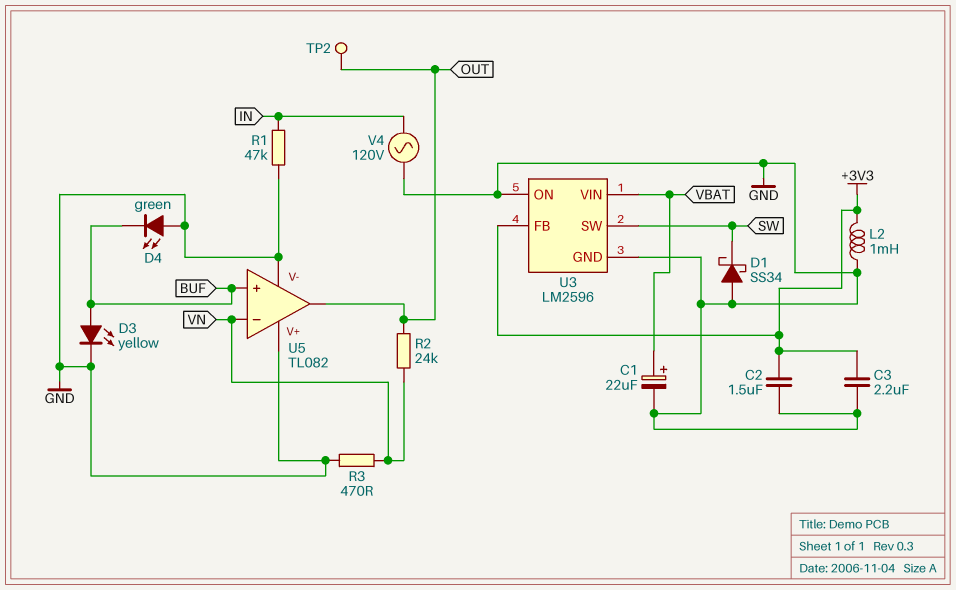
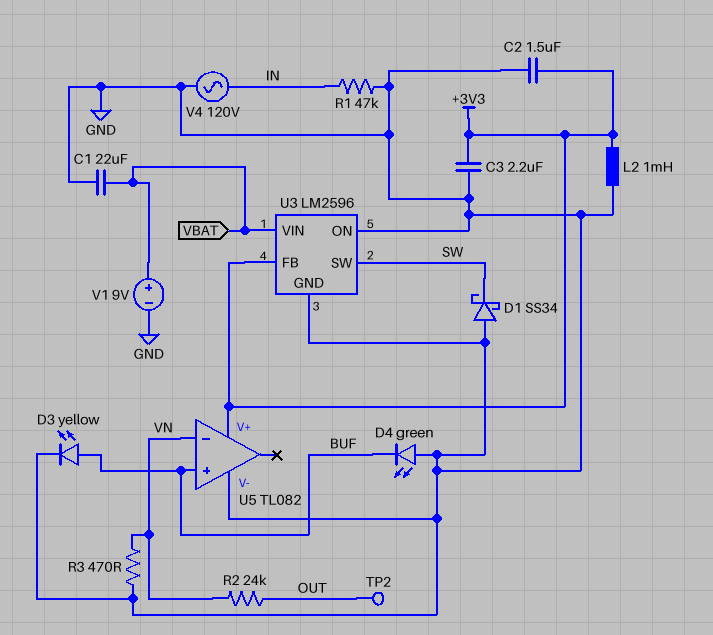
C1: 22uF (plus VBAT, minus GND) -> 22uF (GND, VBAT)
U5 pin V+: GND -> +3V3
U5 pin out: OUT -> none
V1: none -> 9V (plus VBAT, minus GND)

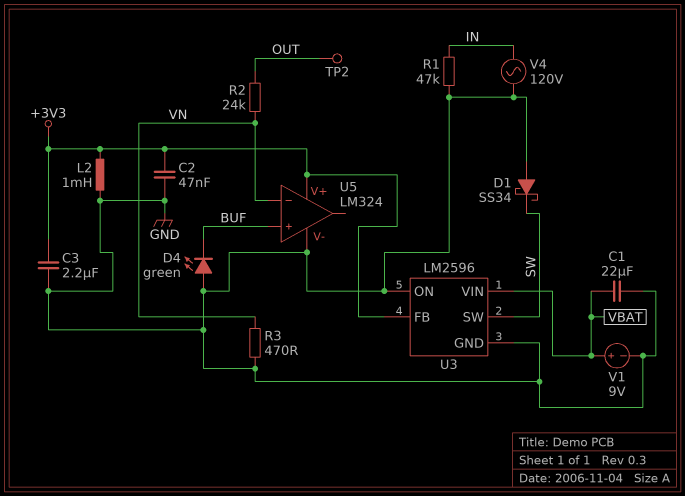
C2: 1.5uF (+3V3, GND) -> 47nF (+3V3, GND)
D3: LED yellow (A BUF, K GND) -> none
U5: TL082 -> LM324

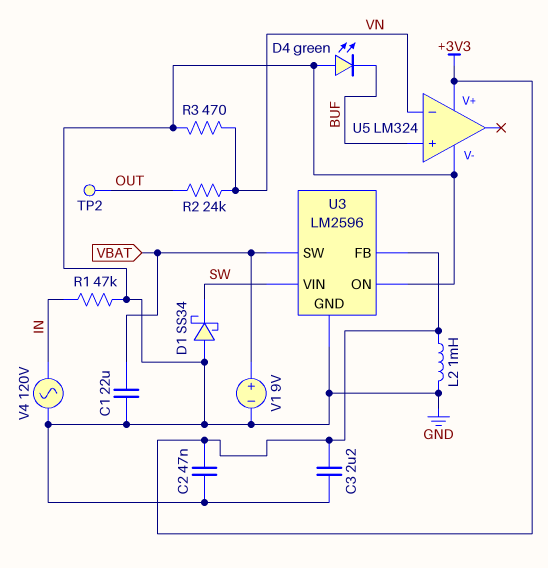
U3 pin SW: SW -> VBAT
U3 pin VIN: VBAT -> SW

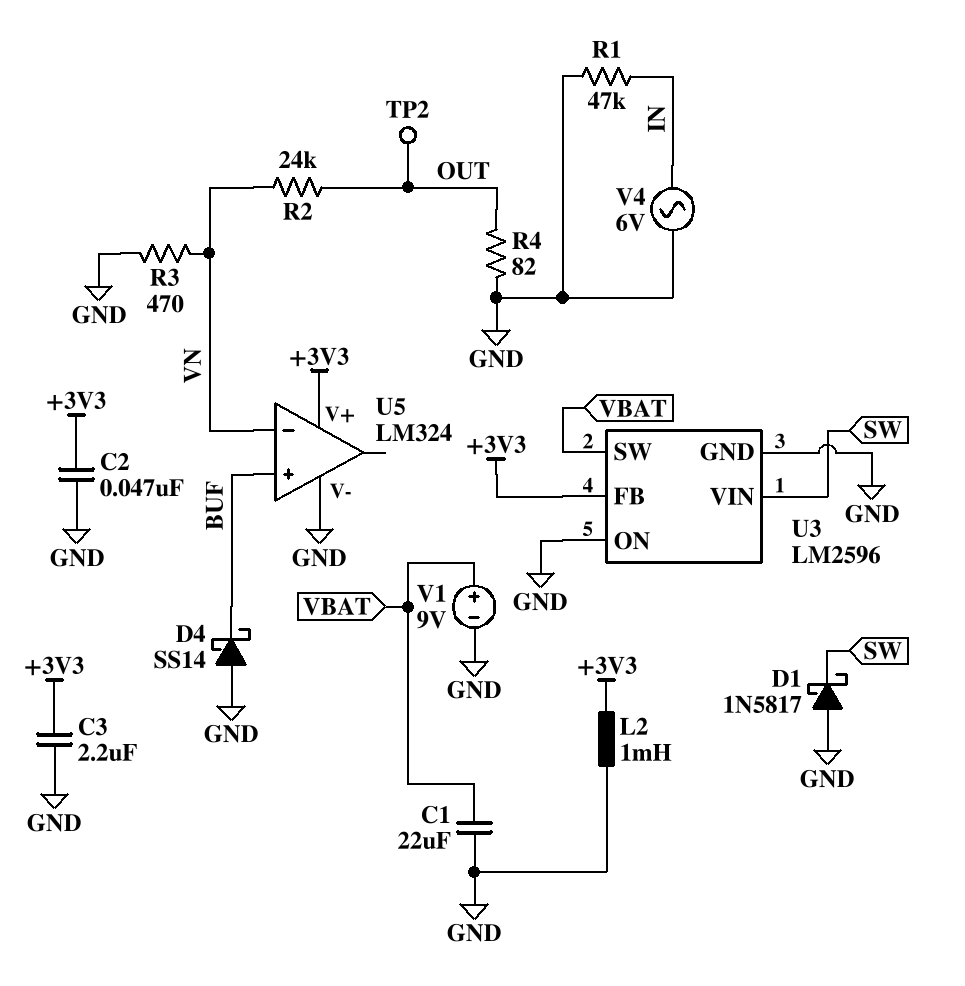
D1: schottky SS34 (A GND, K SW) -> schottky 1N5817 (A GND, K SW)
D4: LED green (A GND, K BUF) -> schottky SS14 (A GND, K BUF)
R4: none -> 82 (GND, OUT)
V4: AC 120V (GND, IN) -> AC 6V (GND, IN)

